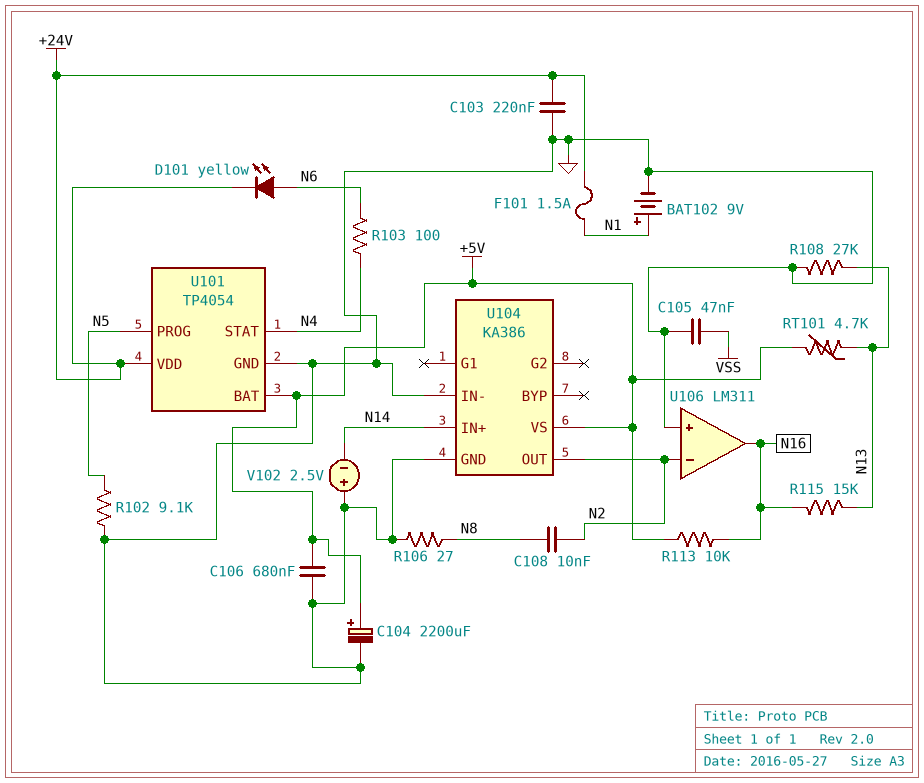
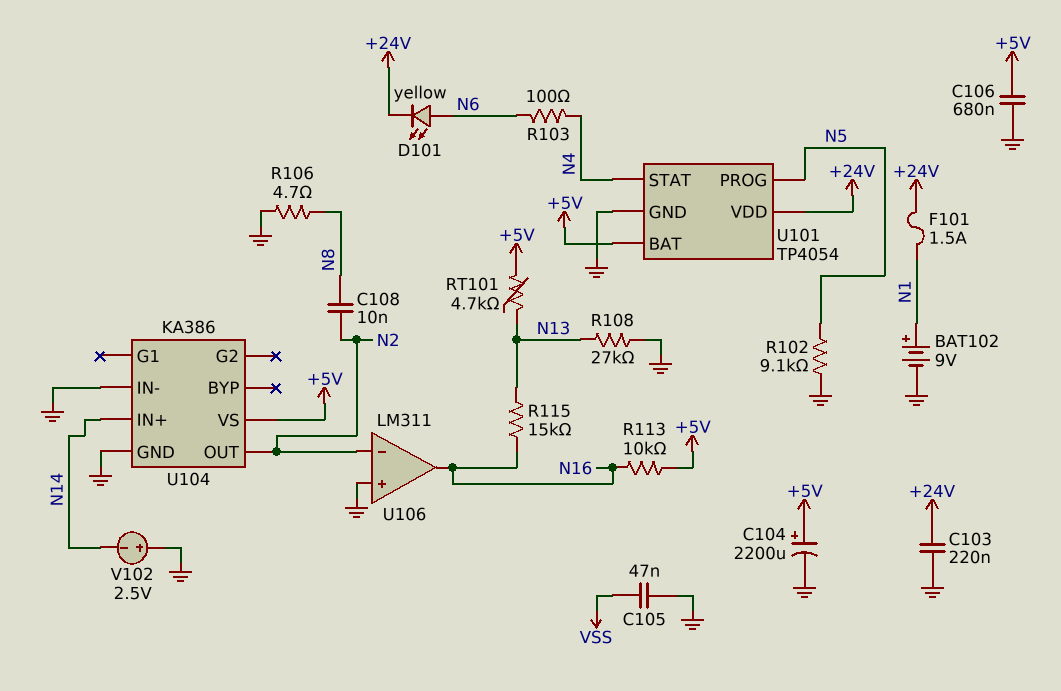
R106: 27 (GND, N8) -> 4.7 (GND, N8)

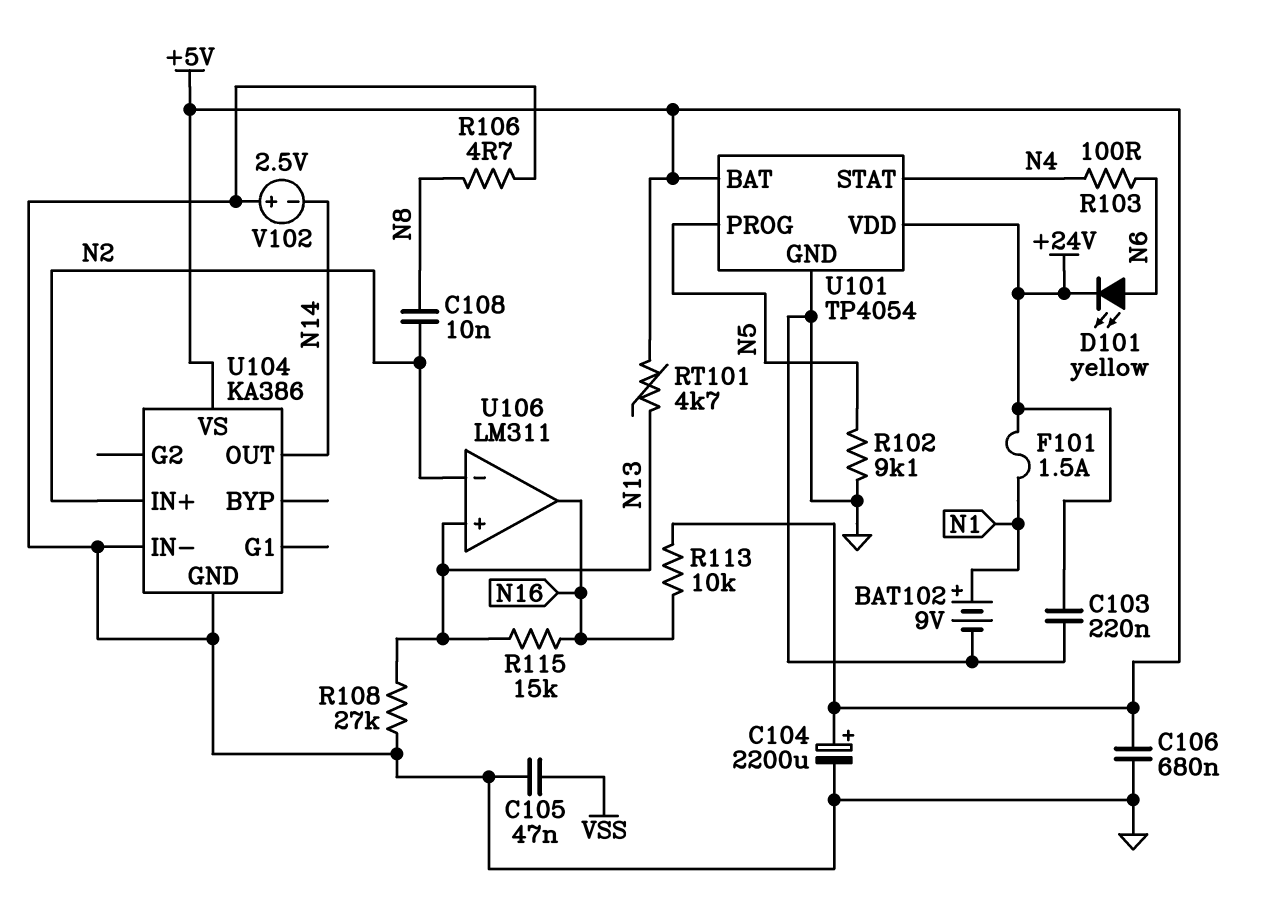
U104 pin IN+: N14 -> N2
U104 pin OUT: N2 -> N14
U106 pin in+: GND -> N13

